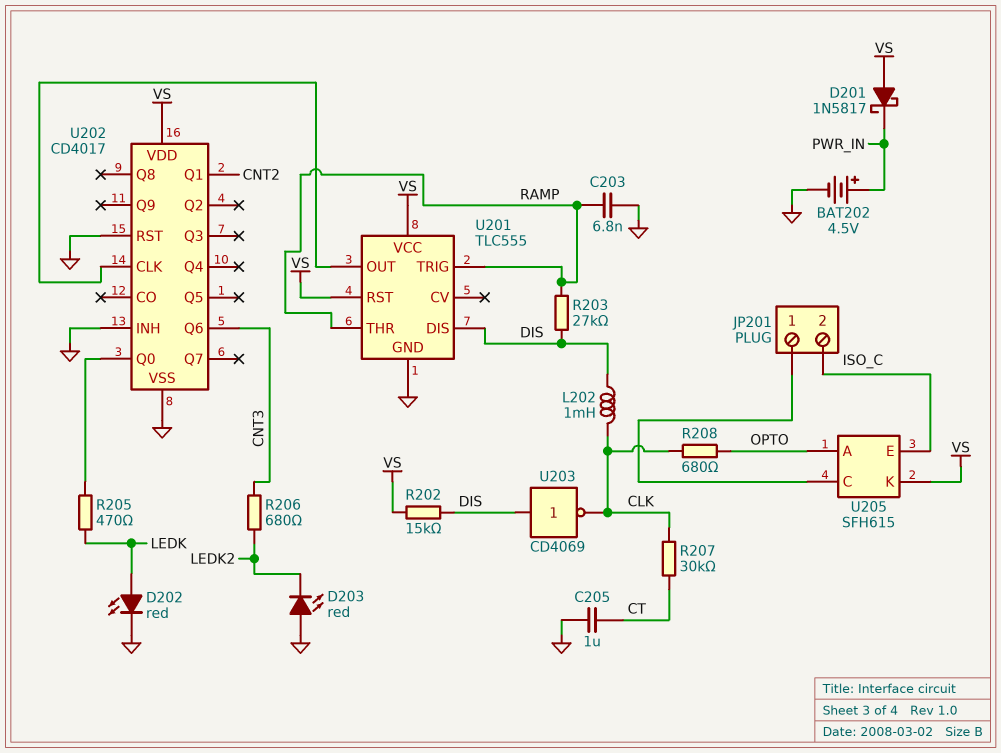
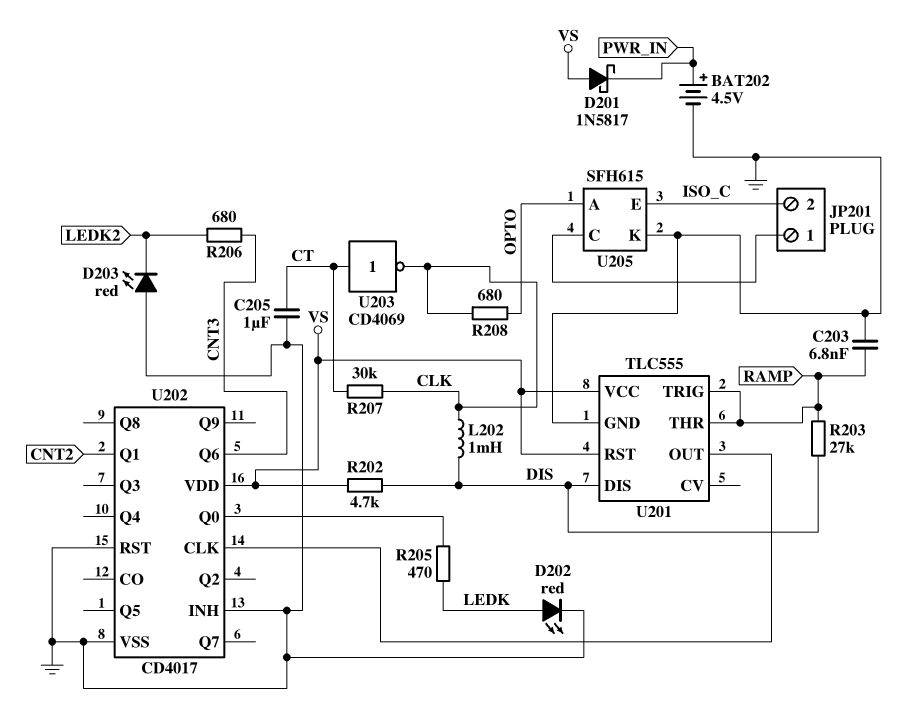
R202: 15k (DIS, VS) -> 4.7k (DIS, VS)
U203: NOT CD4069 (in DIS, out CLK) -> NOT CD4069 (in CT, out CLK)
U205 pin K: VS -> GND

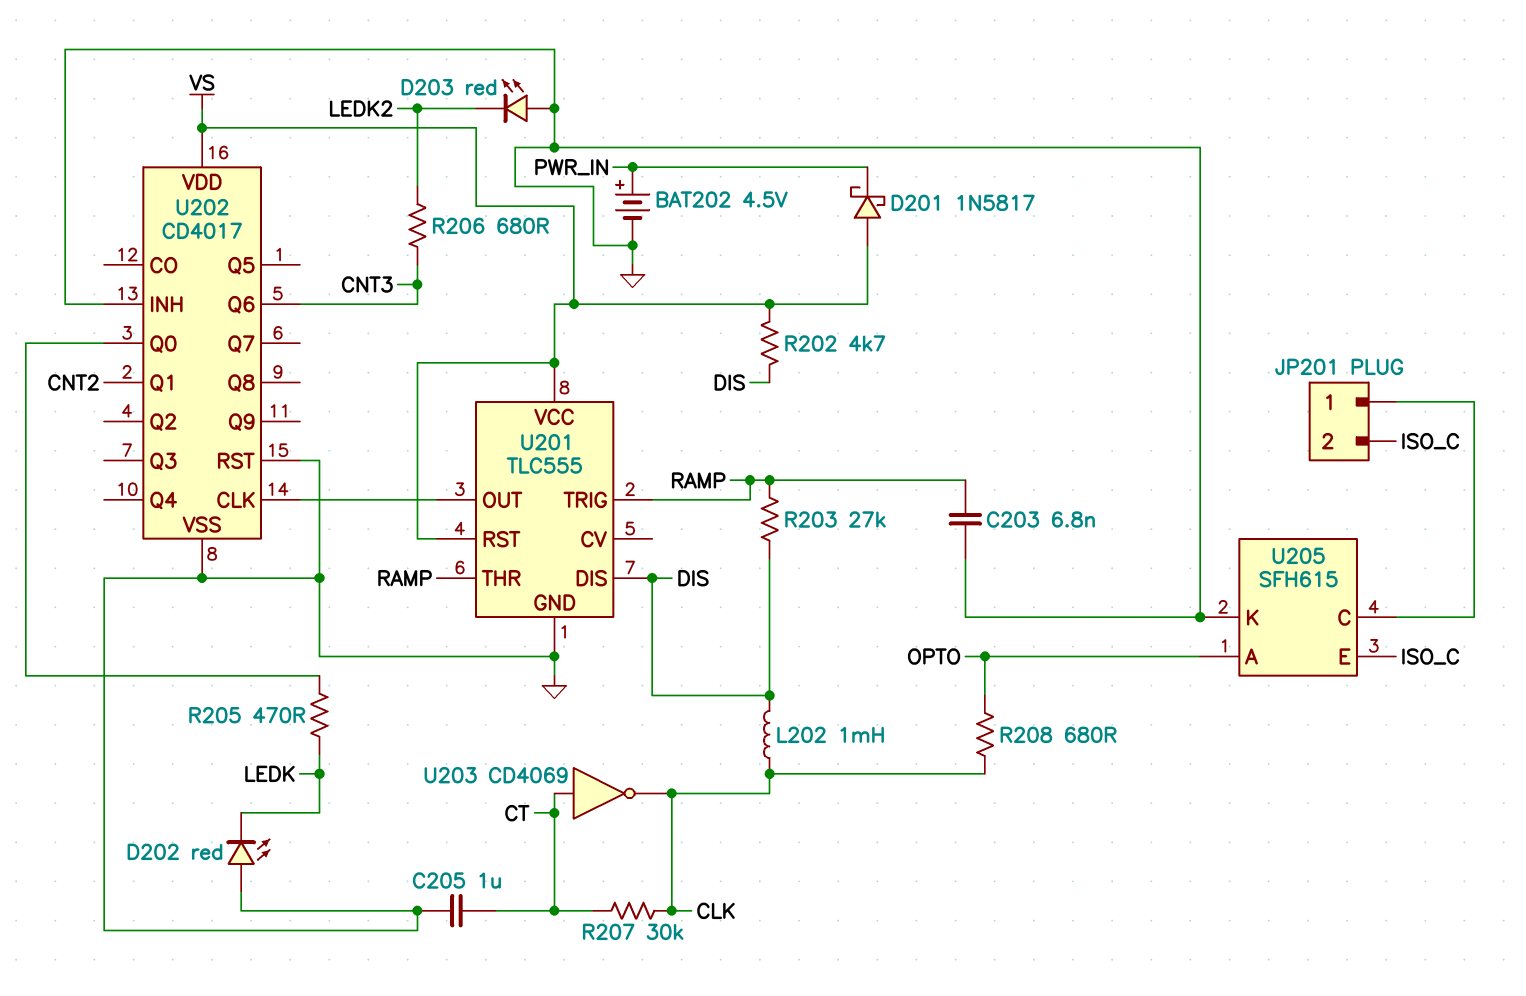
D202: LED red (A LEDK, K GND) -> LED red (A GND, K LEDK)

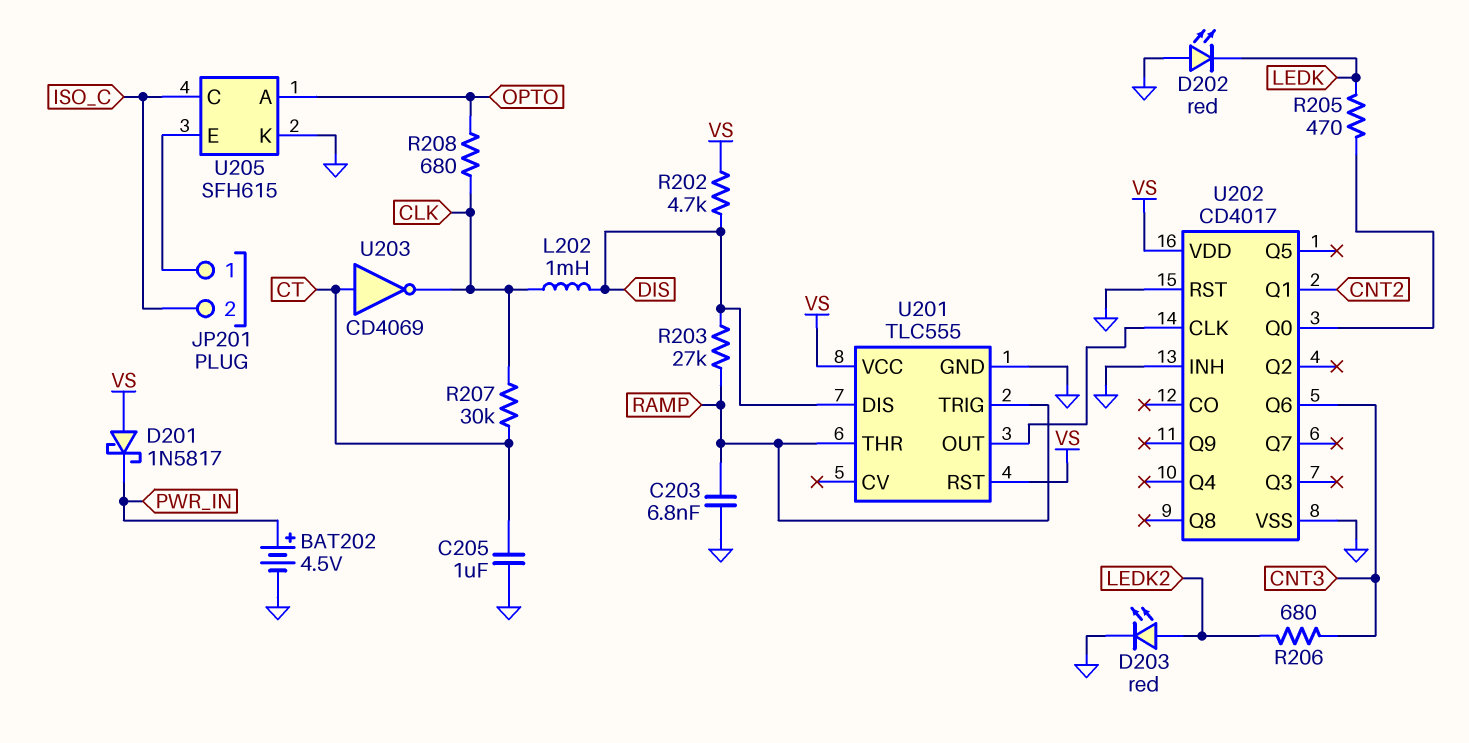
D203: LED red (A GND, K LEDK2) -> LED red (A LEDK2, K GND)
U205 pin C: JP201/1 -> ISO_C
U205 pin E: ISO_C -> JP201/1

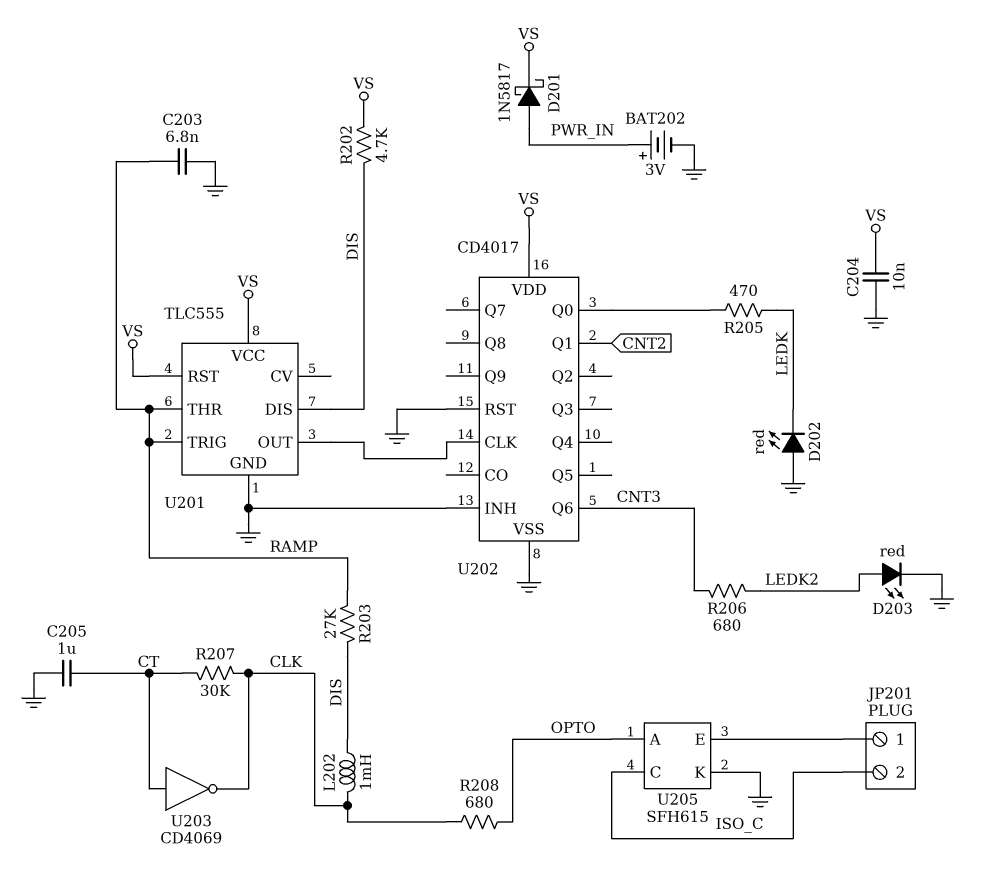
BAT202: 4.5V (plus PWR_IN, minus GND) -> 3V (plus PWR_IN, minus GND)
C204: none -> 10nF (GND, VS)
D201: schottky 1N5817 (A VS, K PWR_IN) -> schottky 1N5817 (A PWR_IN, K VS)

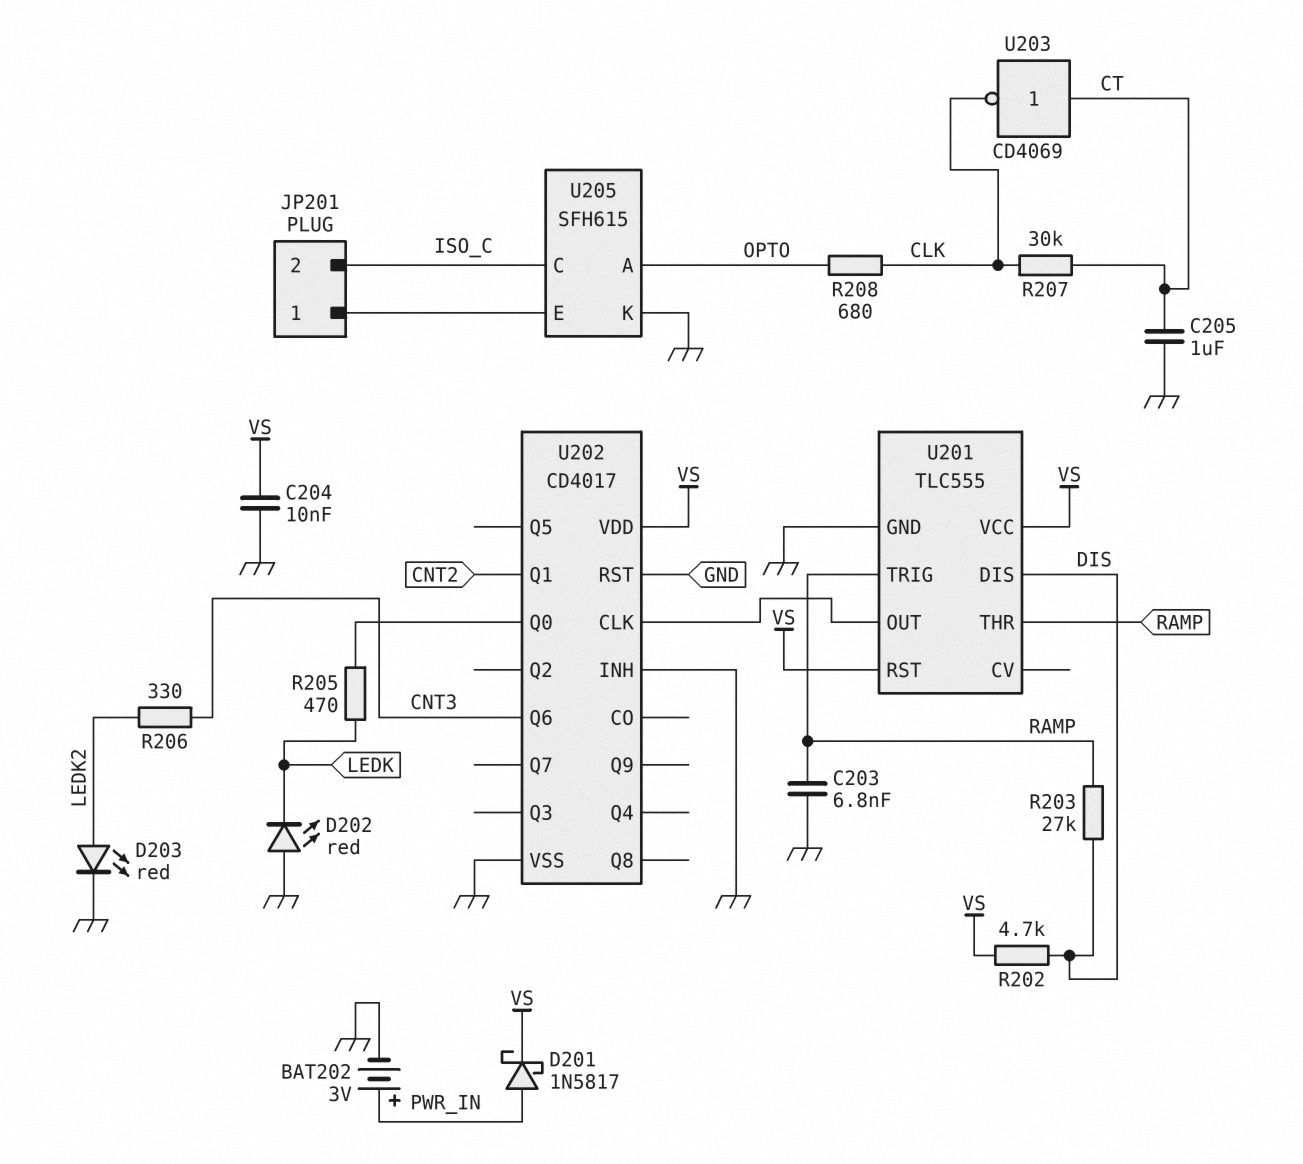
L202: 1mH (CLK, DIS) -> none
R206: 680 (CNT3, LEDK2) -> 330 (CNT3, LEDK2)

